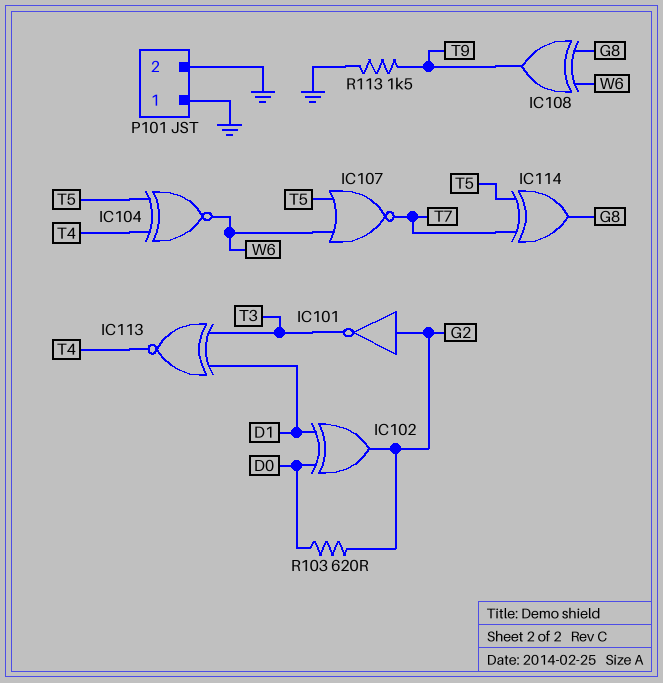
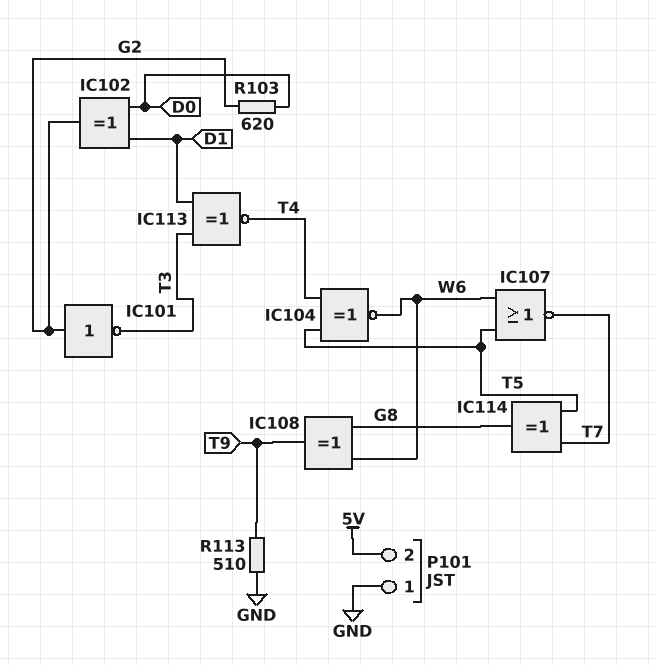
P101 pin 2: GND -> 5V
R113: 1.5k (GND, T9) -> 510 (GND, T9)

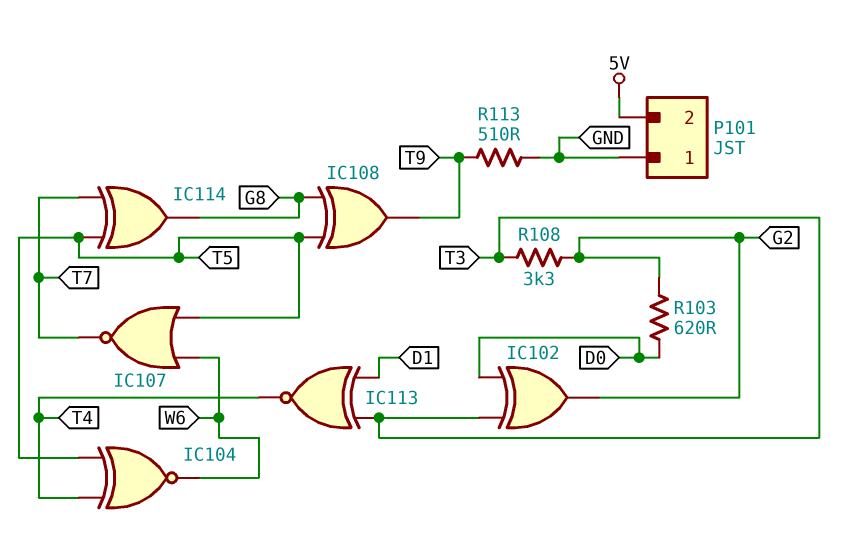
IC101: NOT (in G2, out T3) -> none
IC102: XOR (in D0, in D1, out G2) -> XOR (in D0, in T3, out G2)
IC108: XOR (in G8, in W6, out T9) -> XOR (in G8, in T5, out T9)
R108: none -> 3.3k (G2, T3)

